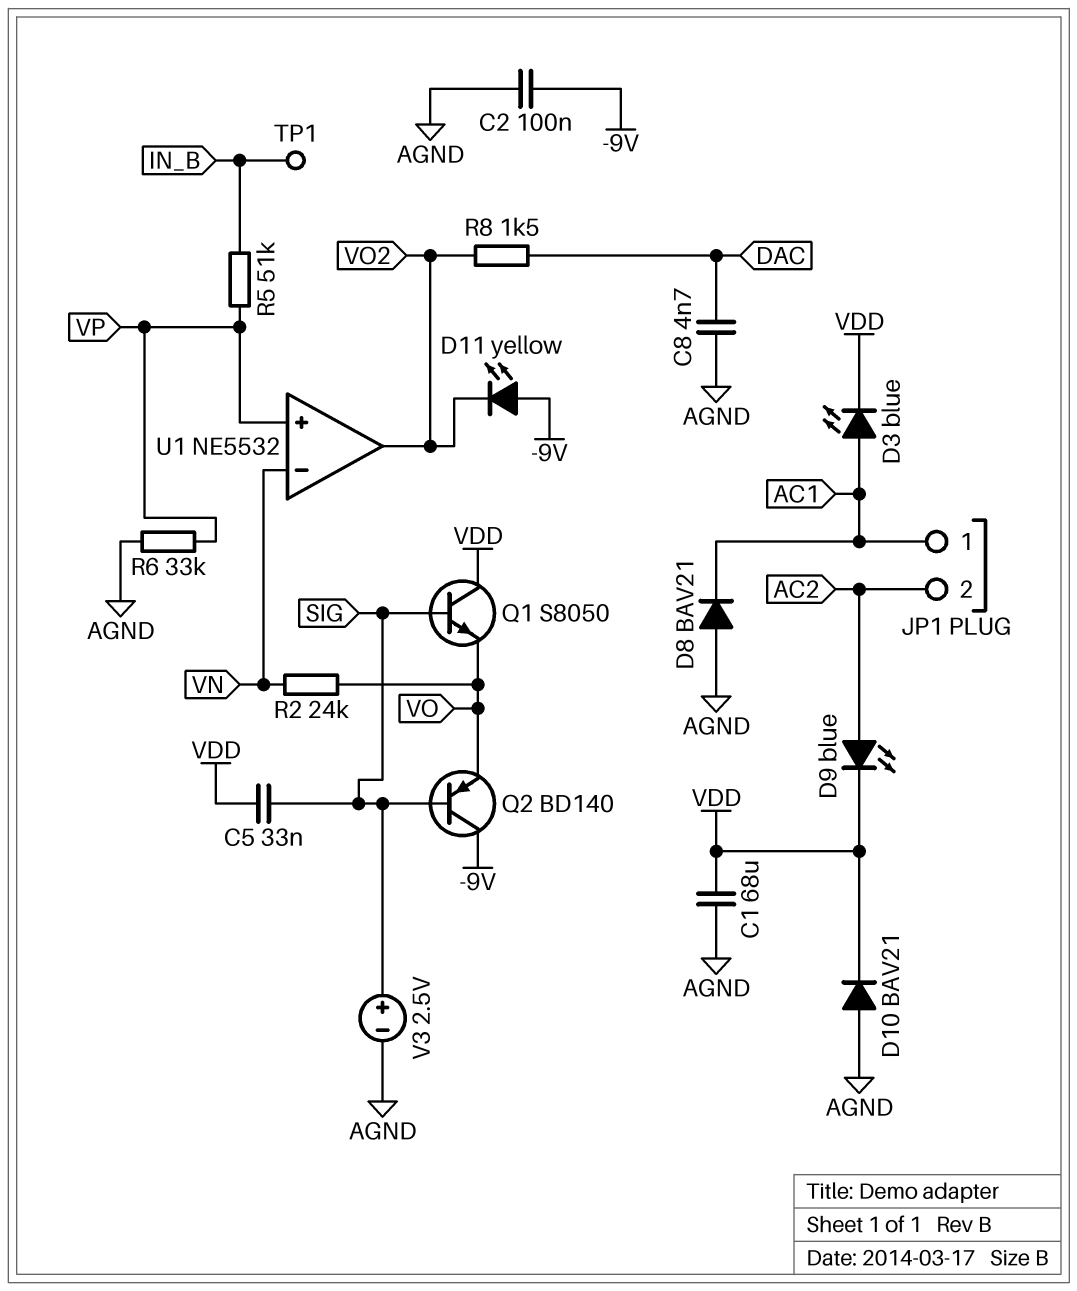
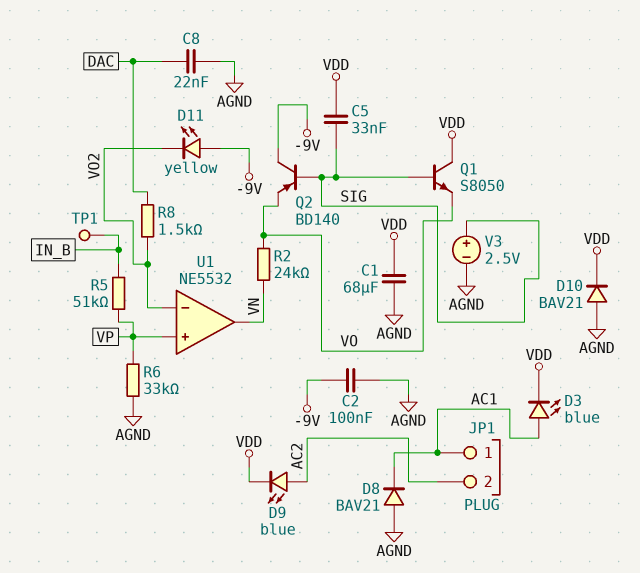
C8: 4.7nF (AGND, DAC) -> 22nF (AGND, DAC)
U1 pin in-: VN -> VO2
U1 pin out: VO2 -> VN

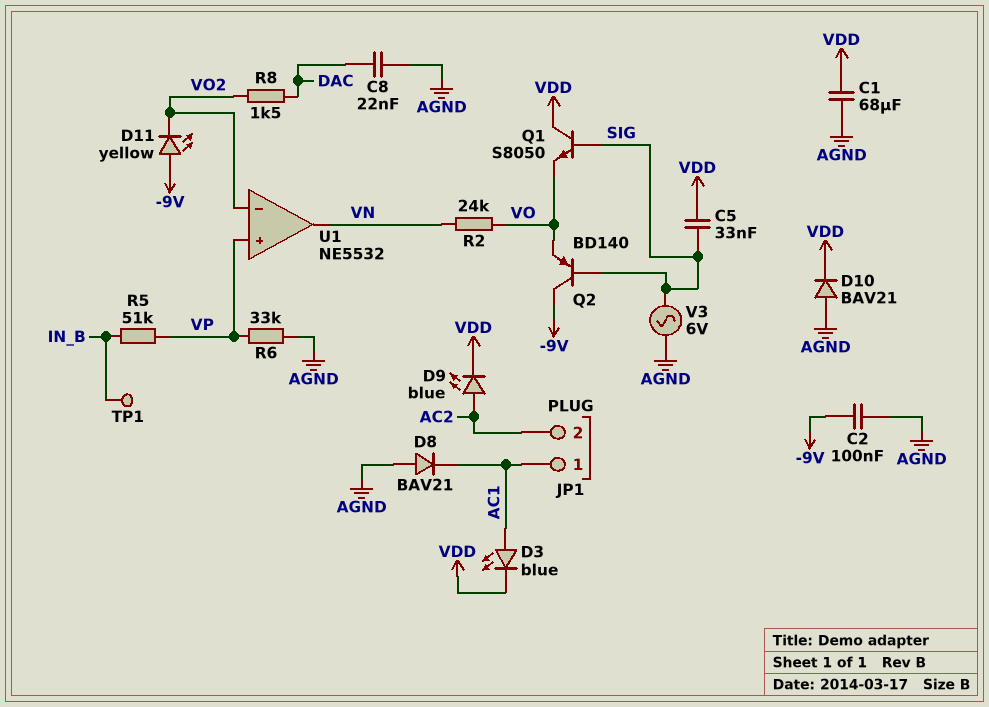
V3: 2.5V (plus SIG, minus AGND) -> AC 6V (AGND, SIG)

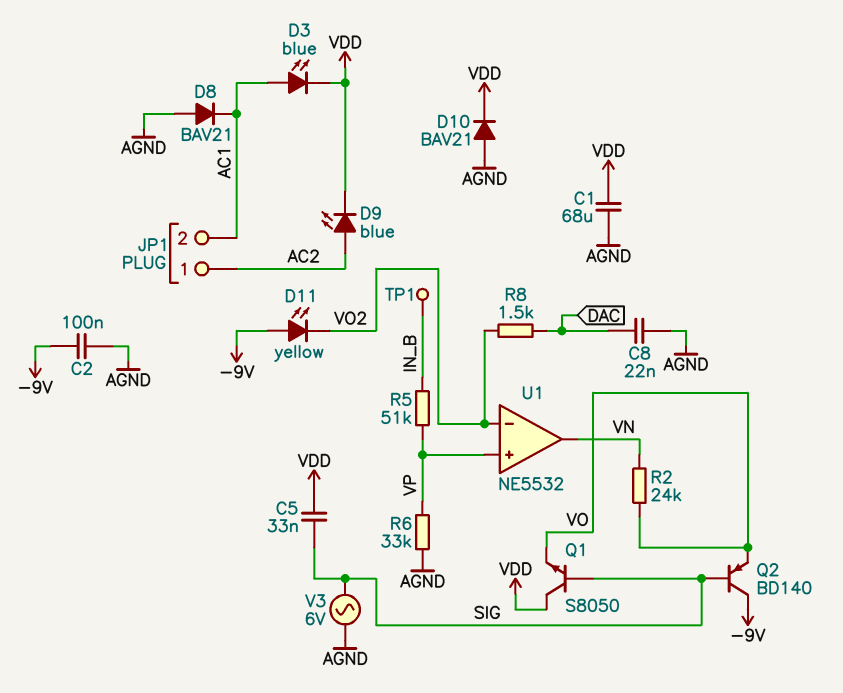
JP1 pin 1: AC1 -> AC2
JP1 pin 2: AC2 -> AC1

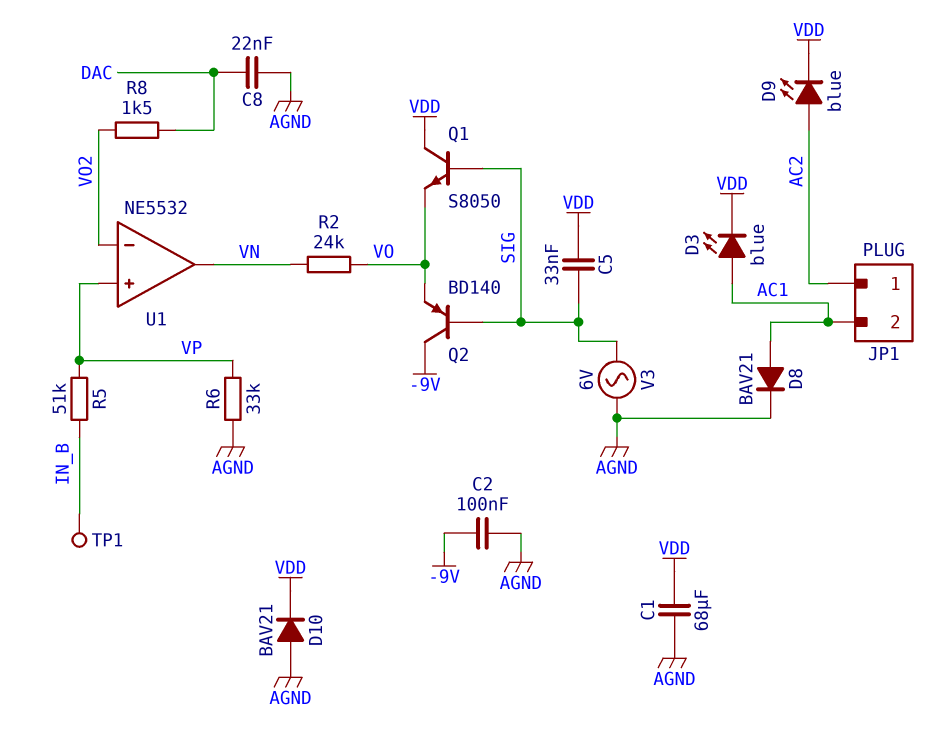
D8: diode BAV21 (A AGND, K AC1) -> diode BAV21 (A AC1, K AGND)
D11: LED yellow (A -9V, K VO2) -> none

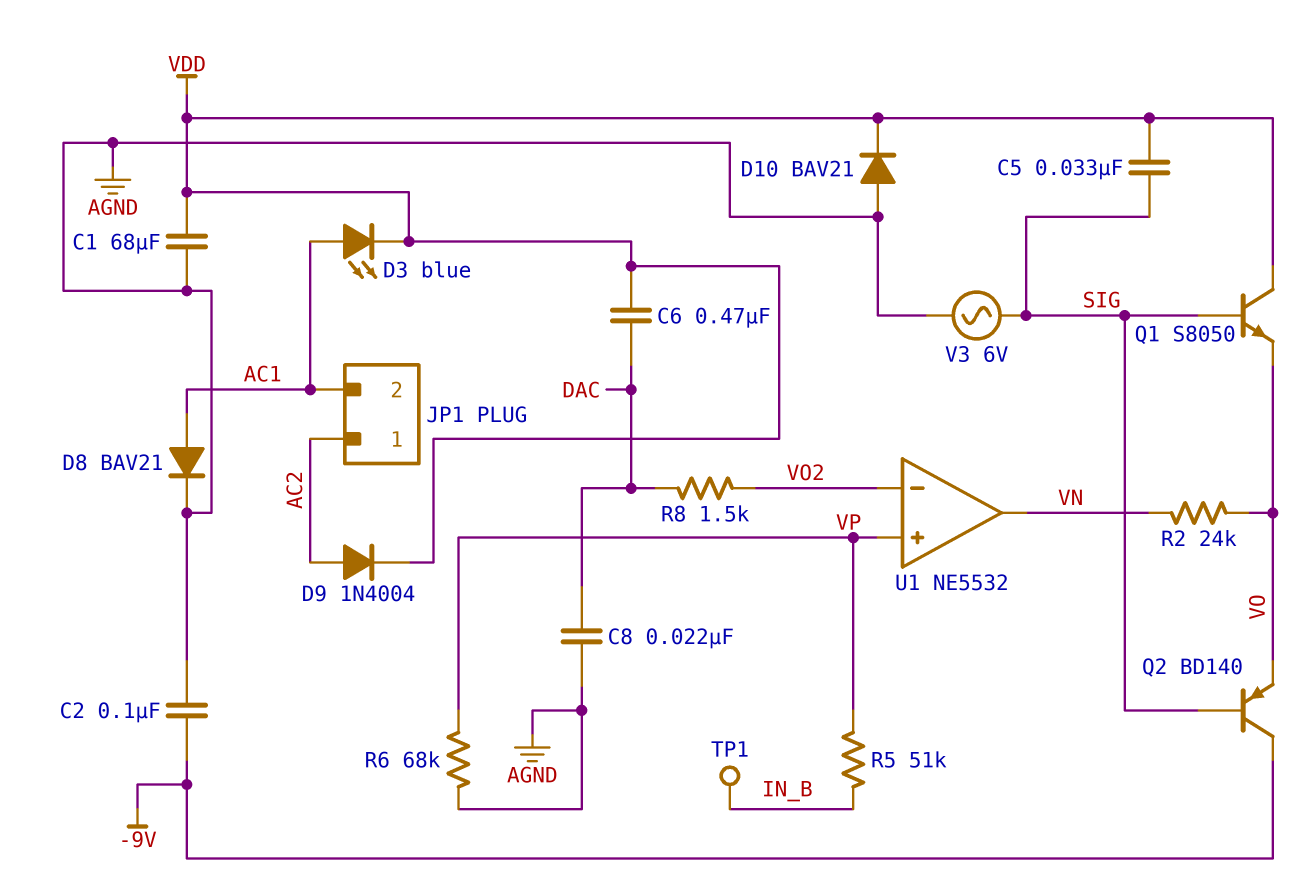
C6: none -> 470nF (DAC, VDD)
D9: LED blue (A AC2, K VDD) -> diode 1N4004 (A AC2, K VDD)
R6: 33k (AGND, VP) -> 68k (AGND, VP)

